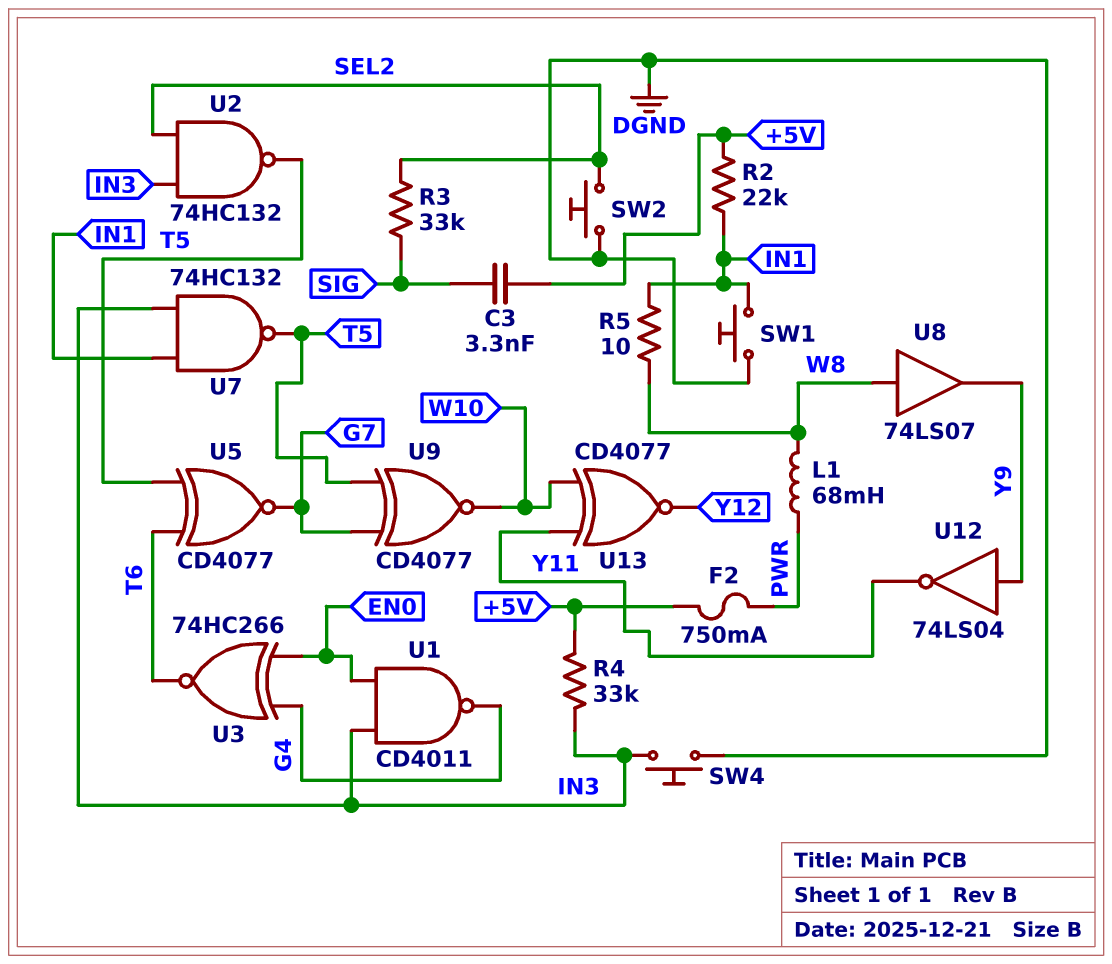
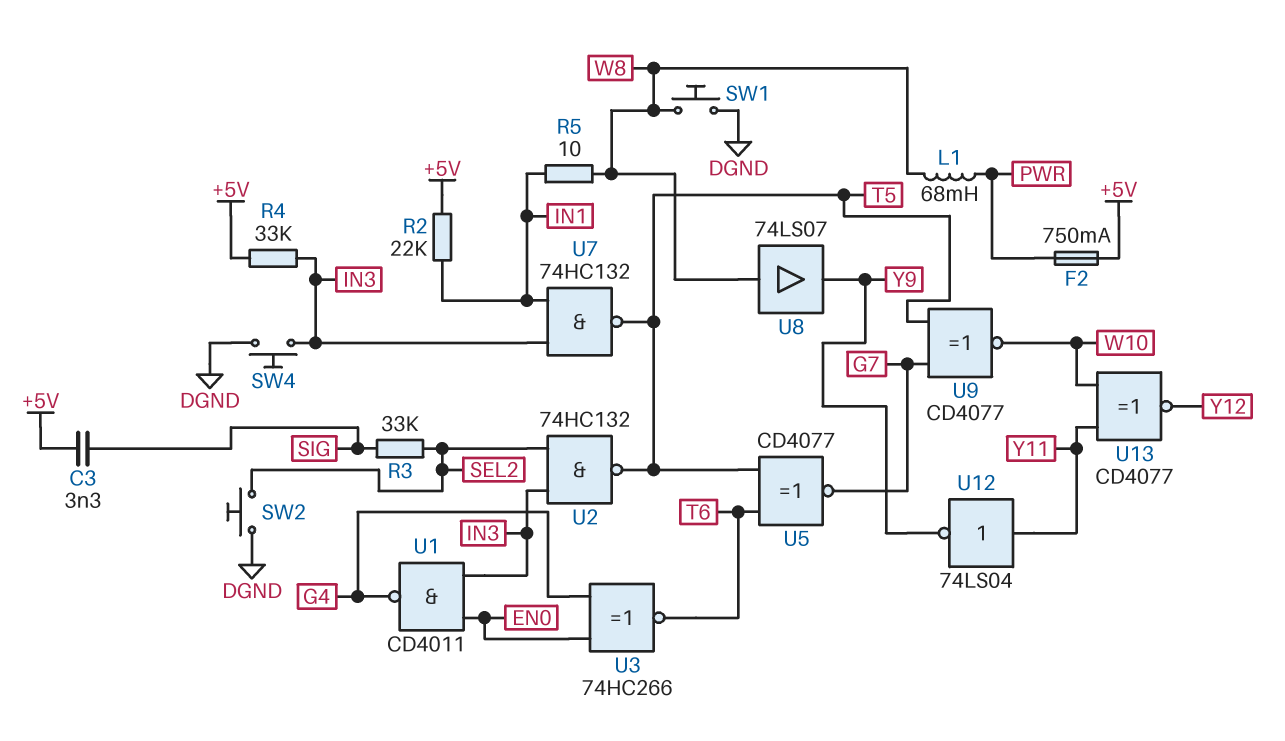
SW1: button (DGND, IN1) -> button (DGND, W8)
U12: NOT 74LS04 (in Y9, out Y11) -> NOT 74LS04 (in Y11, out Y9)

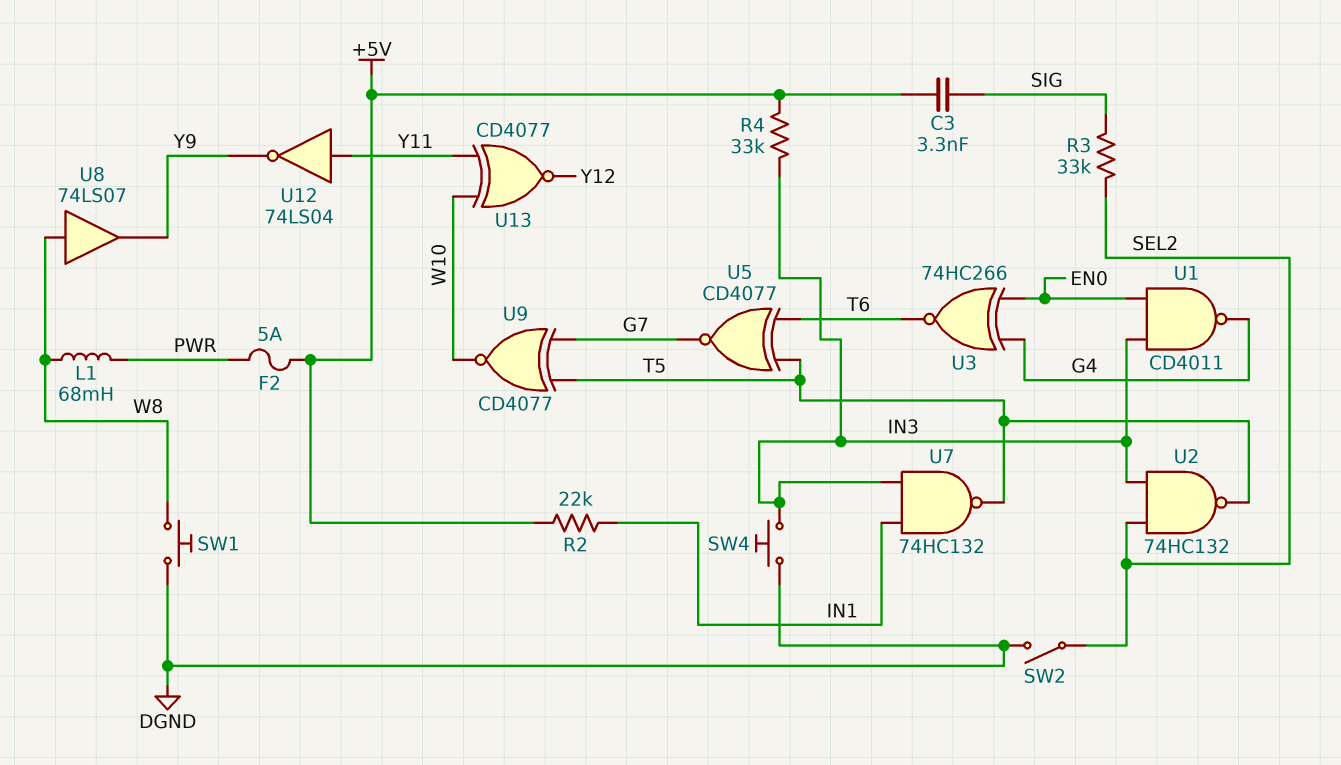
F2: 750mA (+5V, PWR) -> 5A (+5V, PWR)
R5: 10 (IN1, W8) -> none
SW2: button (DGND, SEL2) -> switch (DGND, SEL2)

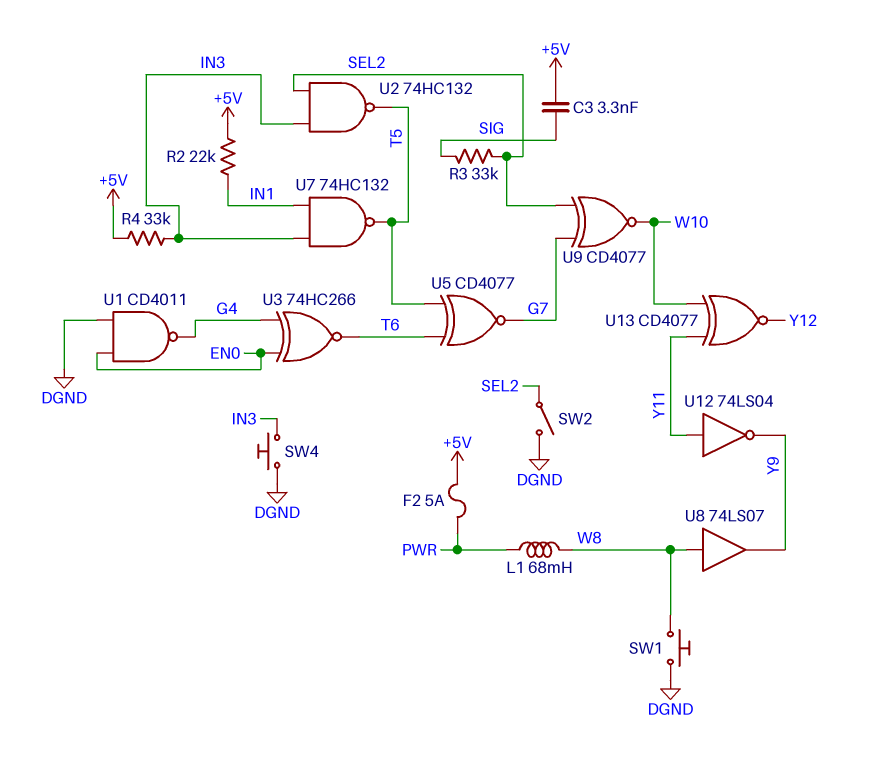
U1: NAND CD4011 (in EN0, in IN3, out G4) -> NAND CD4011 (in DGND, in EN0, out G4)
U9: XNOR CD4077 (in G7, in T5, out W10) -> XNOR CD4077 (in G7, in SEL2, out W10)

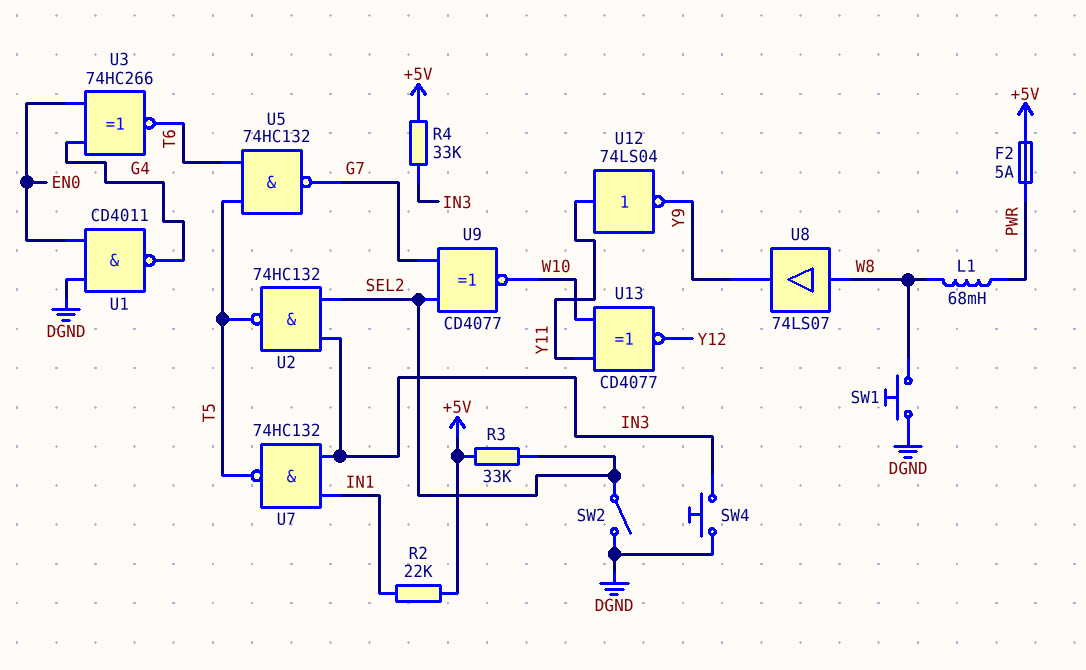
C3: 3.3nF (+5V, SIG) -> none
R3: 33k (SEL2, SIG) -> 33k (+5V, SEL2)
U5: XNOR CD4077 (in T5, in T6, out G7) -> NAND 74HC132 (in T5, in T6, out G7)

